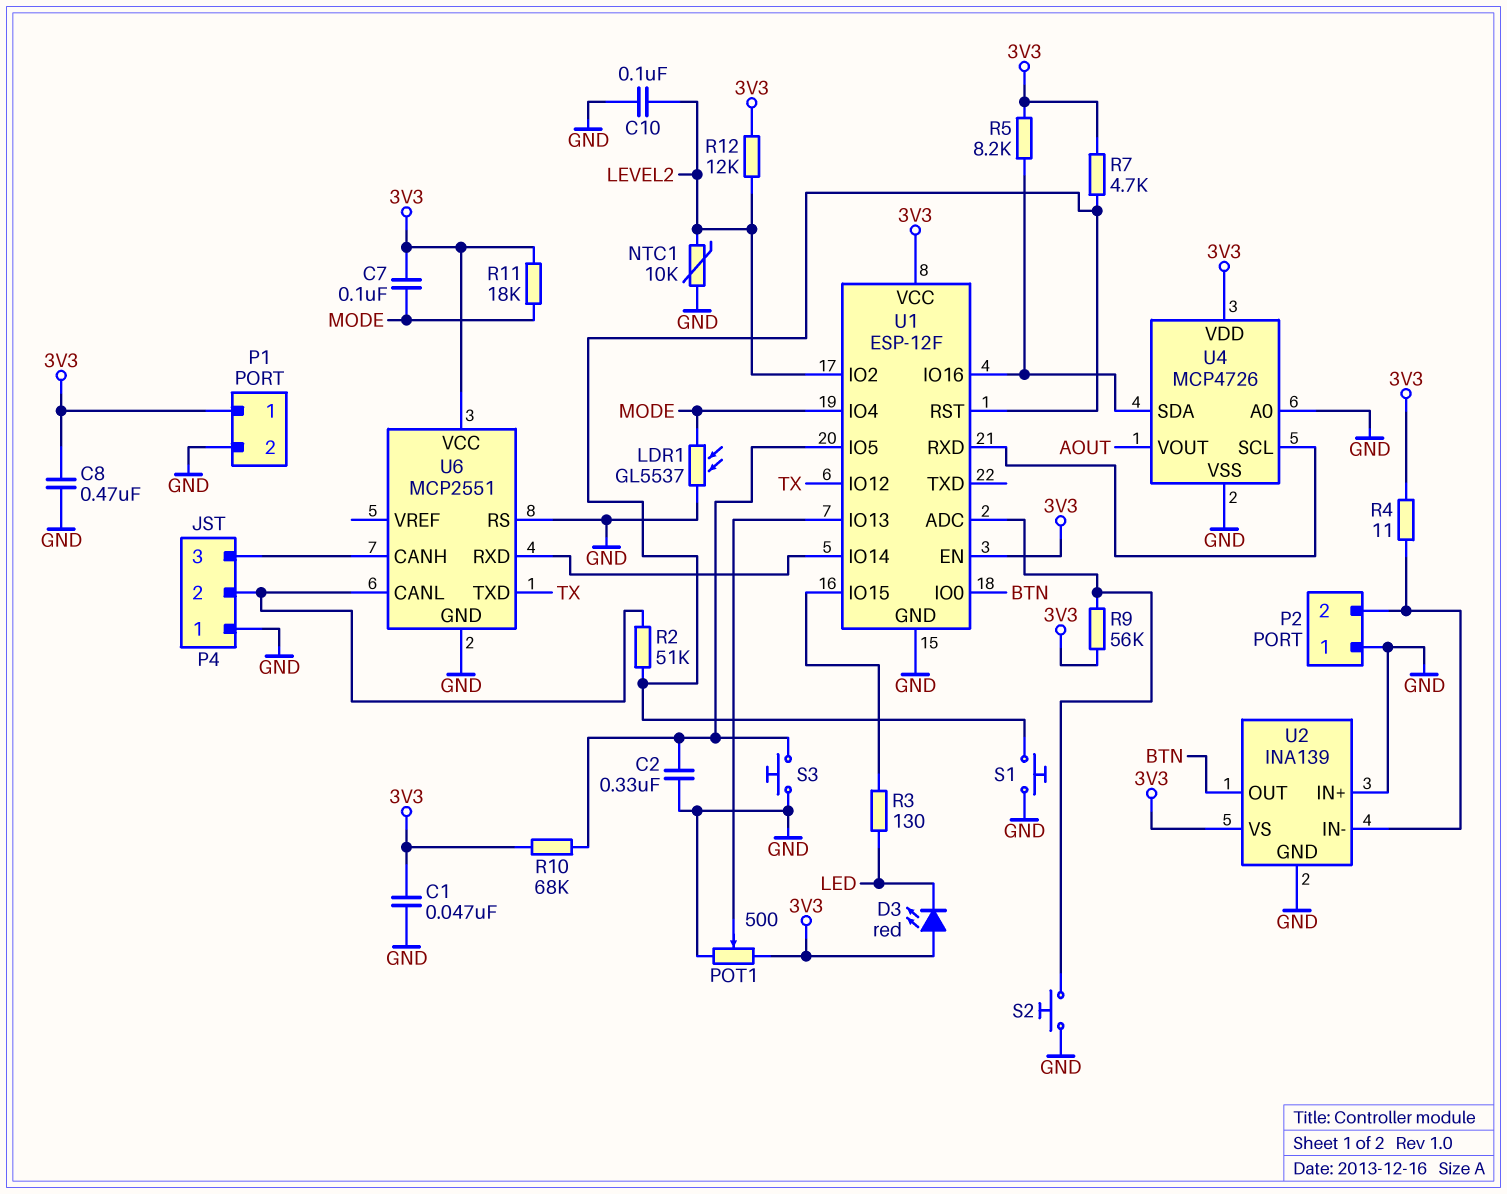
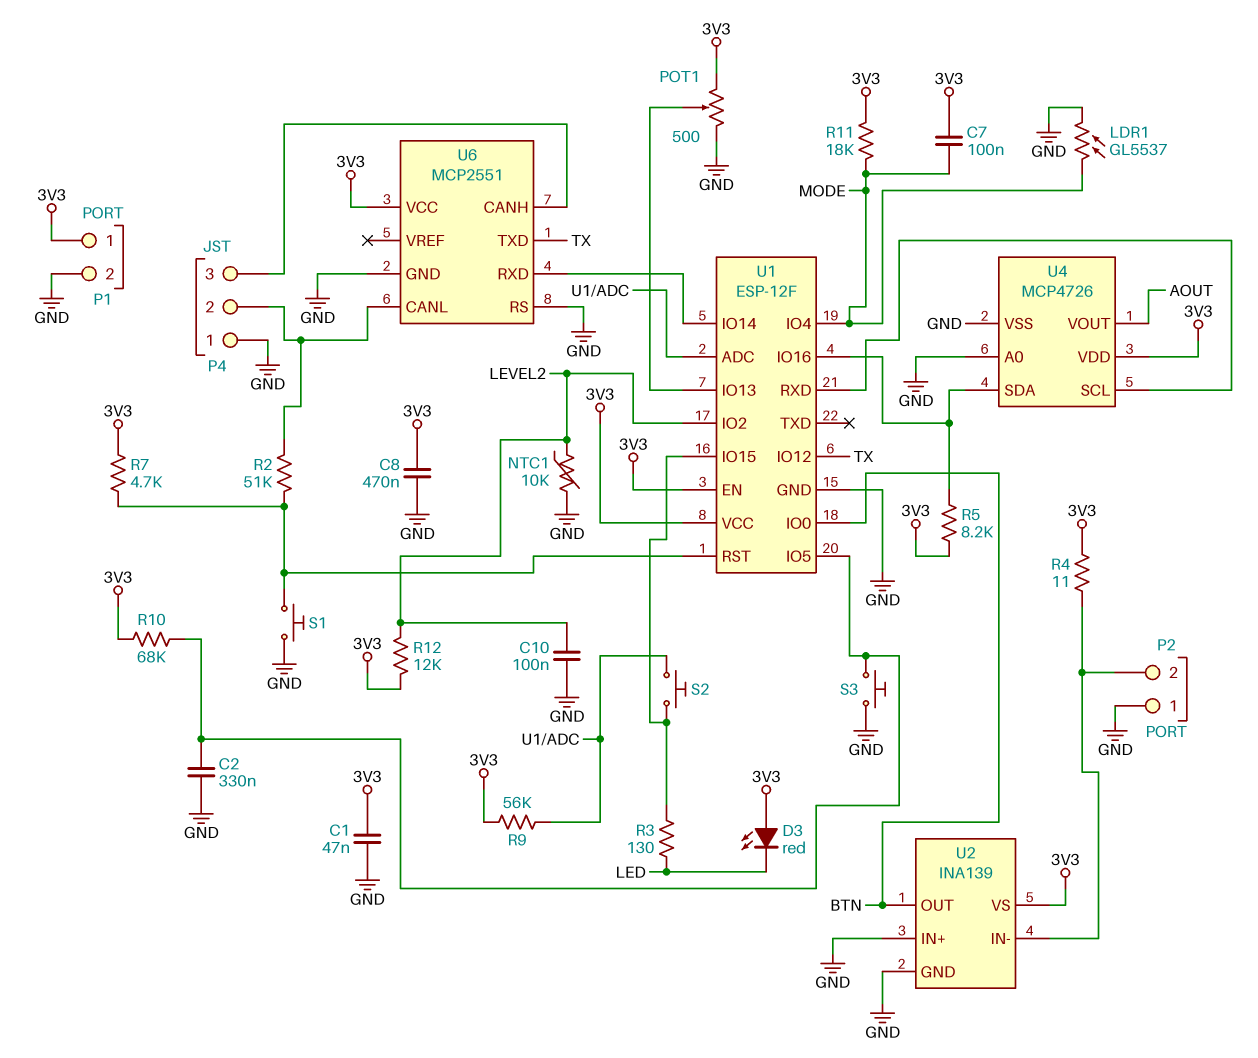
S2: button (GND, U1/ADC) -> button (U1/ADC, U1/IO15)

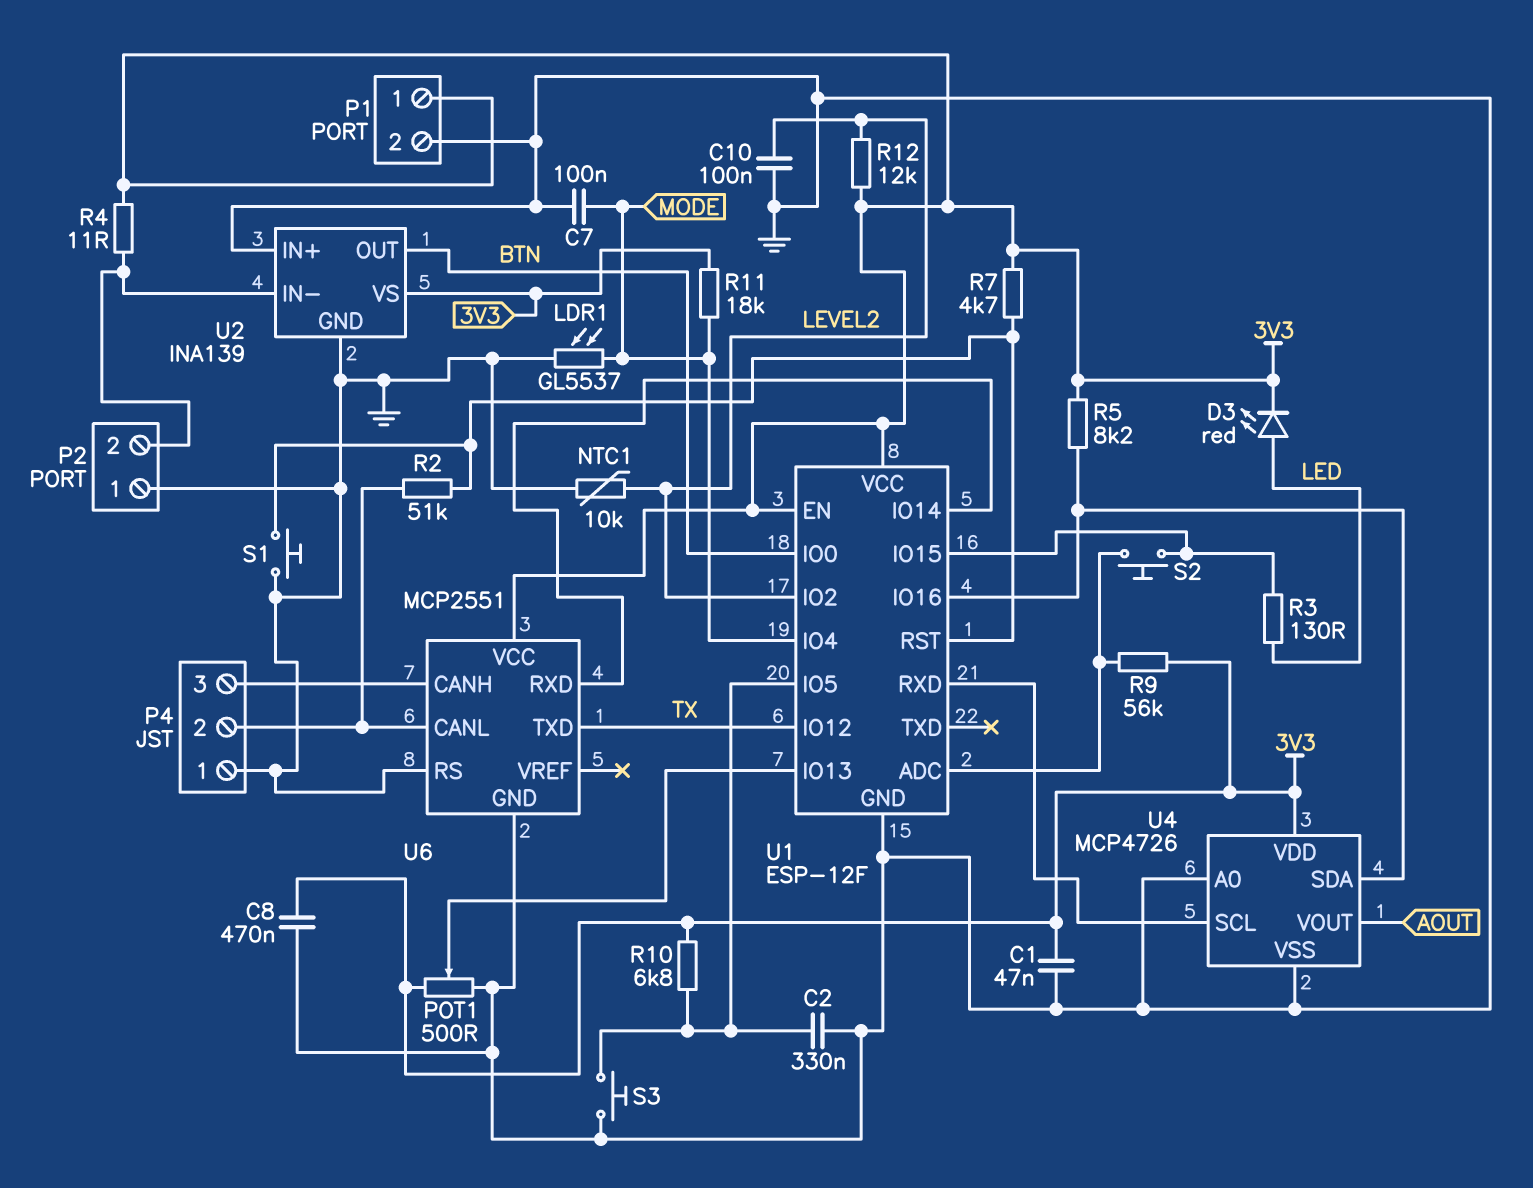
C7: 100nF (3V3, MODE) -> 100nF (GND, MODE)
D3: LED red (A 3V3, K LED) -> LED red (A LED, K 3V3)
R10: 68k (3V3, U1/IO5) -> 6.8k (3V3, U1/IO5)

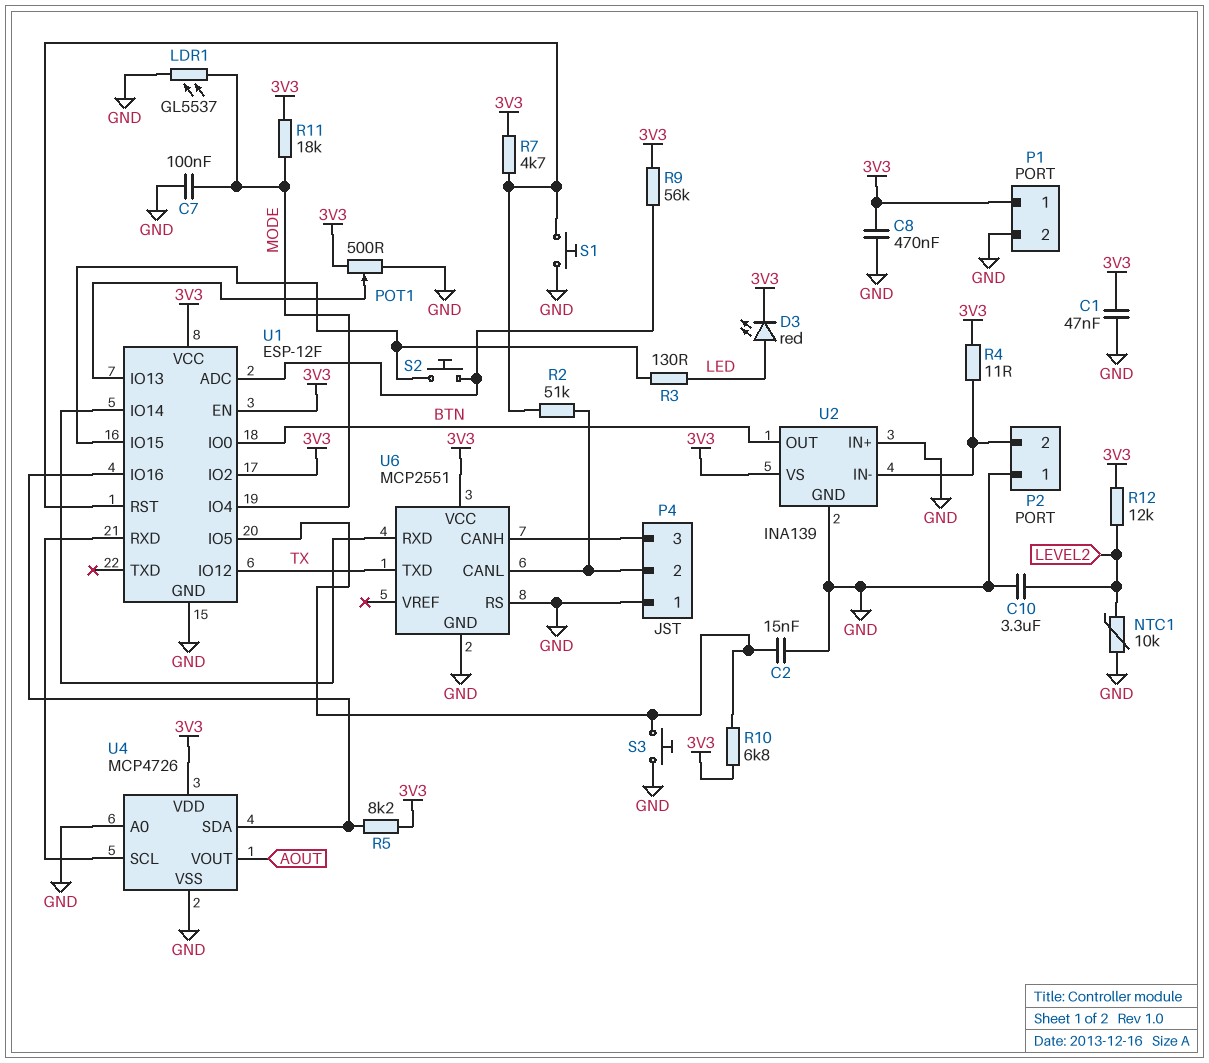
C2: 330nF (GND, U1/IO5) -> 15nF (GND, U1/IO5)
C10: 100nF (GND, LEVEL2) -> 3.3uF (GND, LEVEL2)
U1 pin IO2: LEVEL2 -> 3V3

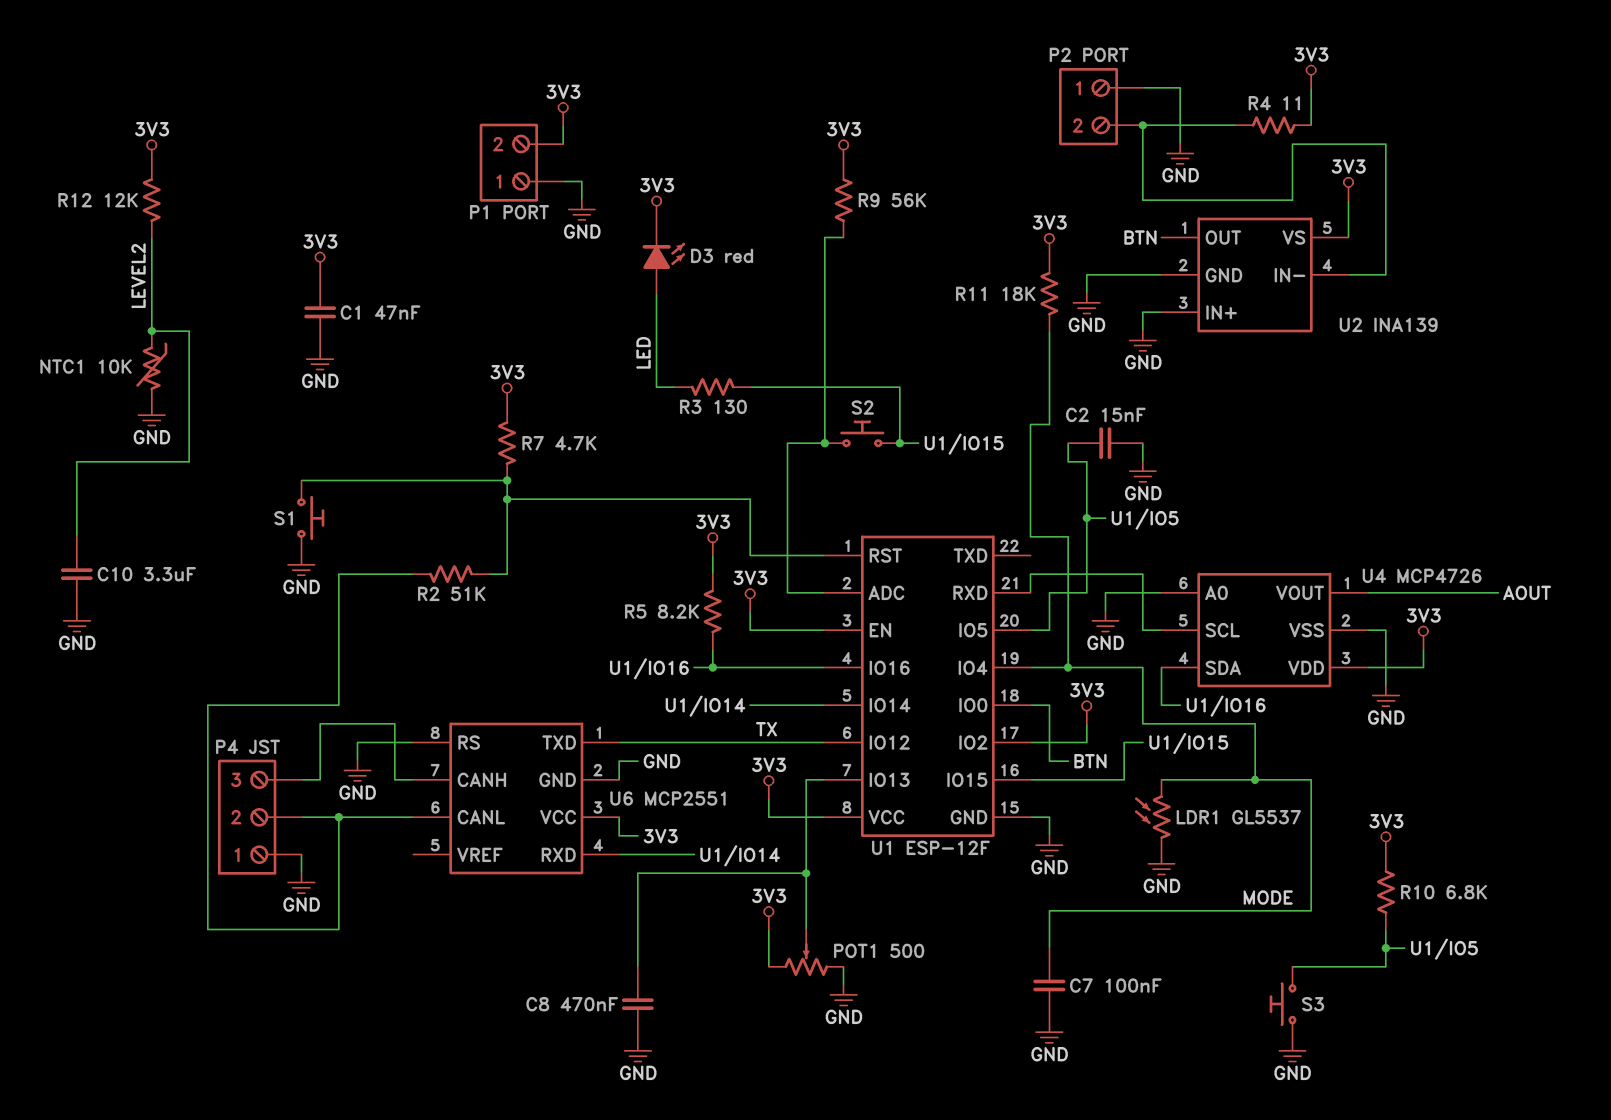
C8: 470nF (3V3, GND) -> 470nF (GND, U1/IO13)
P1 pin 1: 3V3 -> GND
P1 pin 2: GND -> 3V3

